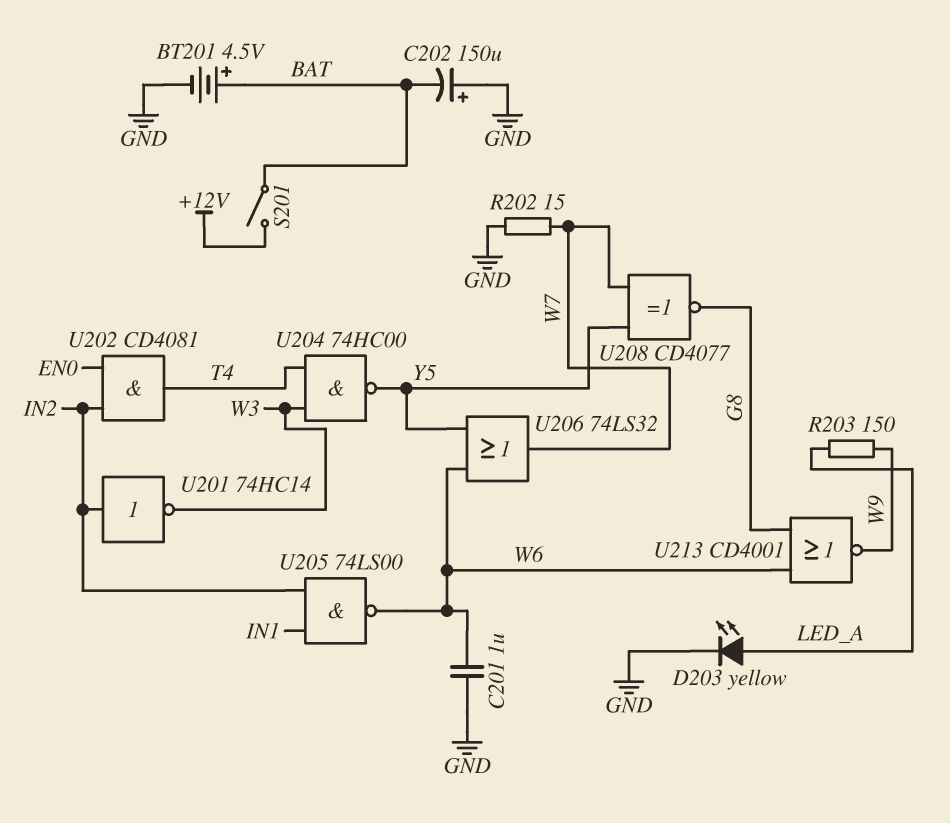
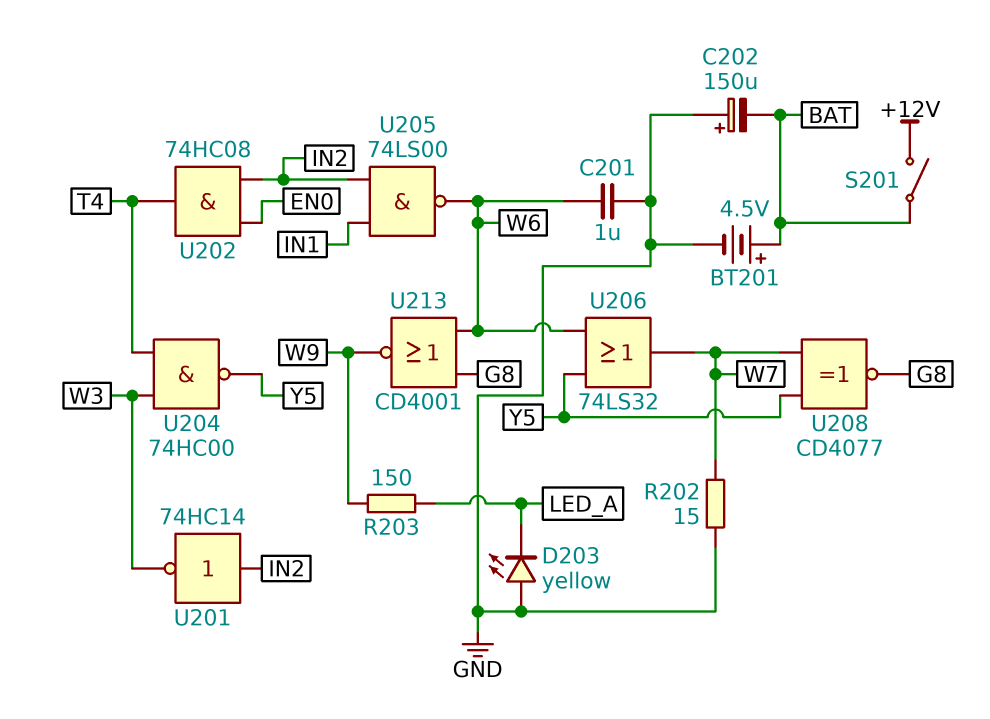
D203: LED yellow (A LED_A, K GND) -> LED yellow (A GND, K LED_A)
U202: AND CD4081 (in EN0, in IN2, out T4) -> AND 74HC08 (in EN0, in IN2, out T4)

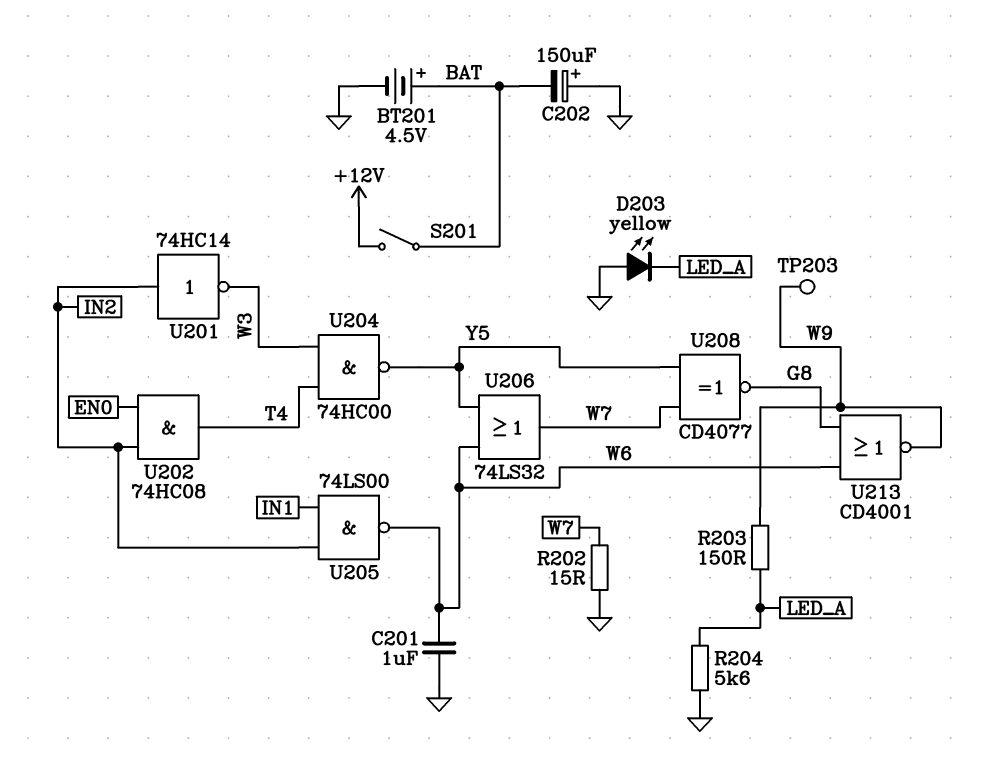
R204: none -> 5.6k (GND, LED_A)
TP203: none -> test point (W9)

